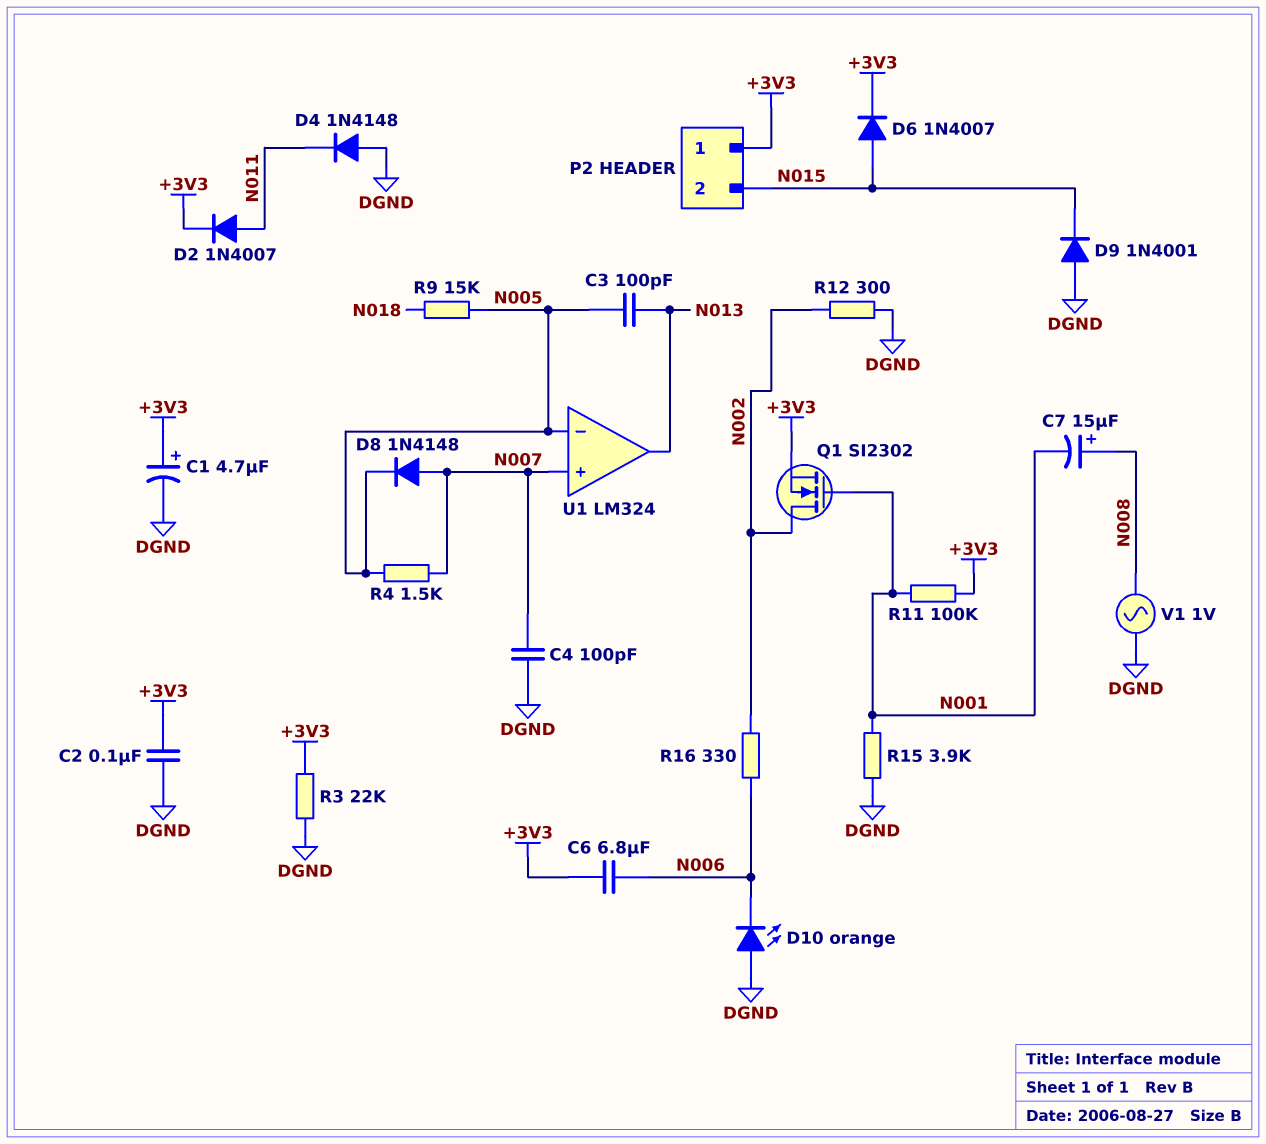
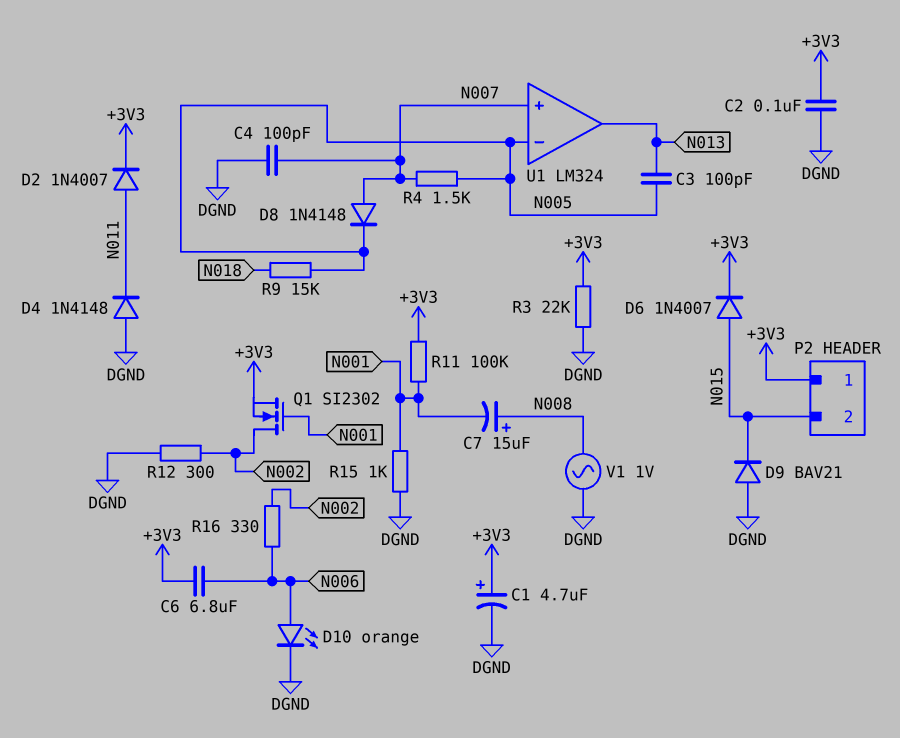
D9: diode 1N4001 (A DGND, K N015) -> diode BAV21 (A DGND, K N015)
D10: LED orange (A DGND, K N006) -> LED orange (A N006, K DGND)
R15: 3.9k (DGND, N001) -> 1k (DGND, N001)

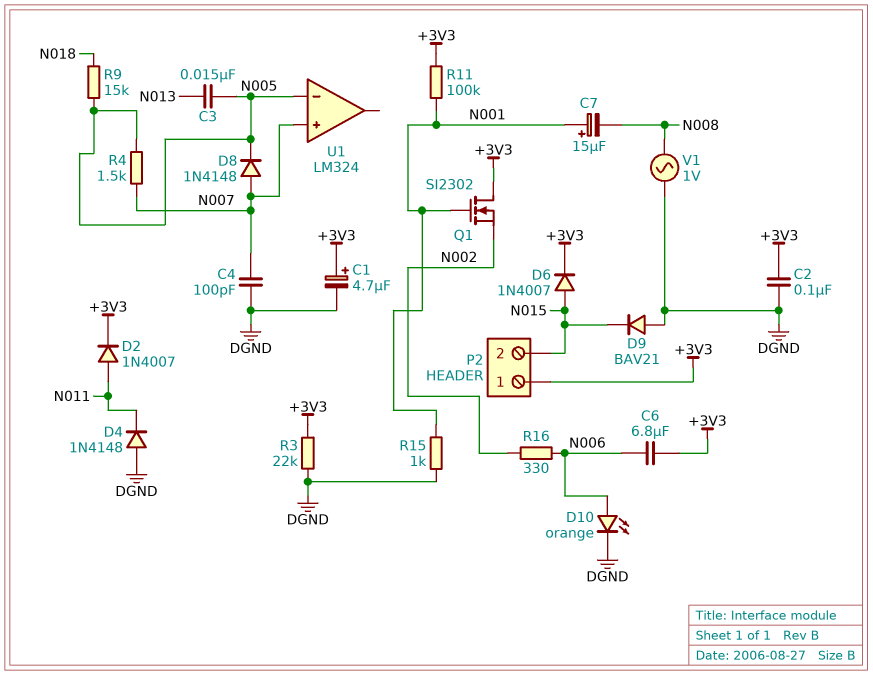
C3: 100pF (N005, N013) -> 15nF (N005, N013)
C7: 15uF (plus N008, minus N001) -> 15uF (plus N001, minus N008)
Q1: NMOS SI2302 (G N001, D N002, S +3V3) -> NMOS SI2302 (G N001, D +3V3, S N002)
R12: 300 (DGND, N002) -> none
U1 pin out: N013 -> none

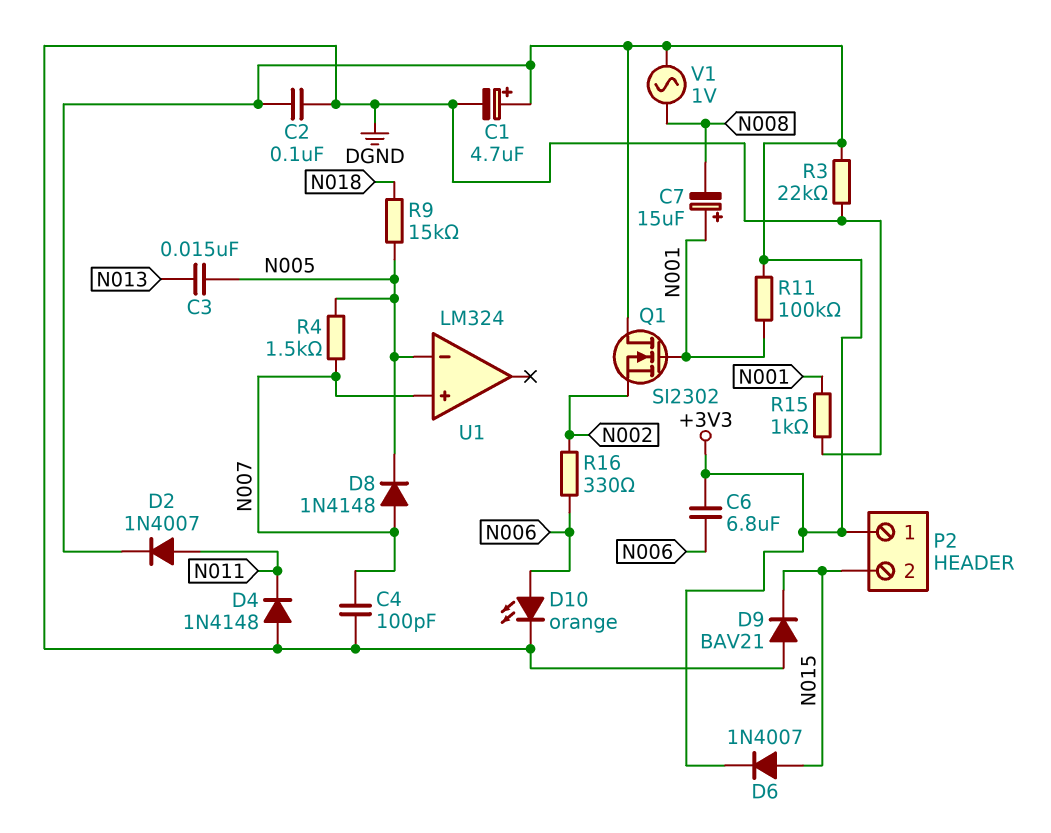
V1: AC 1V (DGND, N008) -> AC 1V (+3V3, N008)

